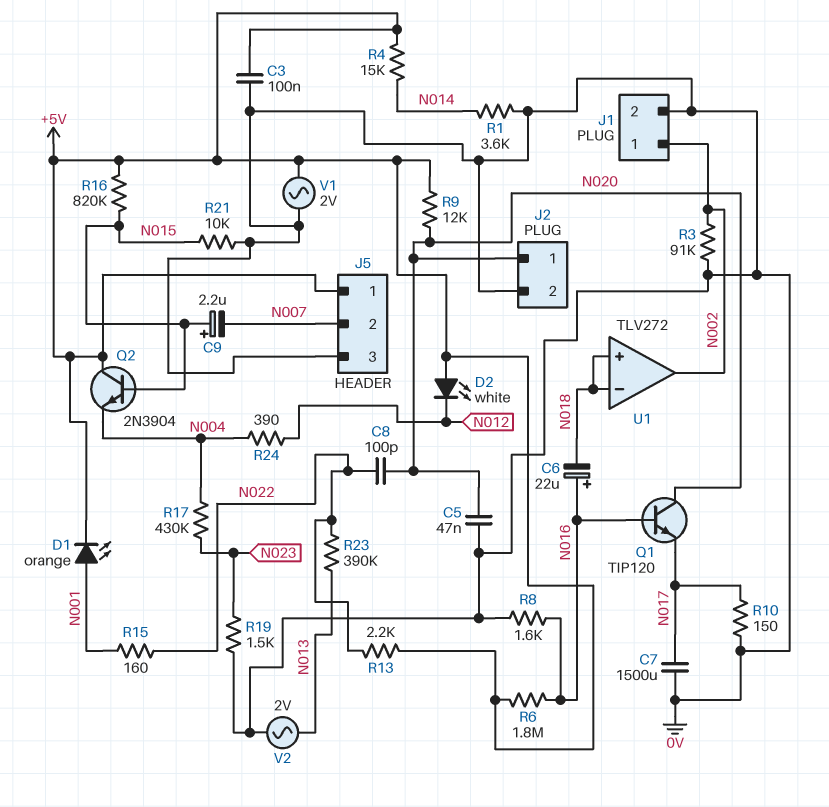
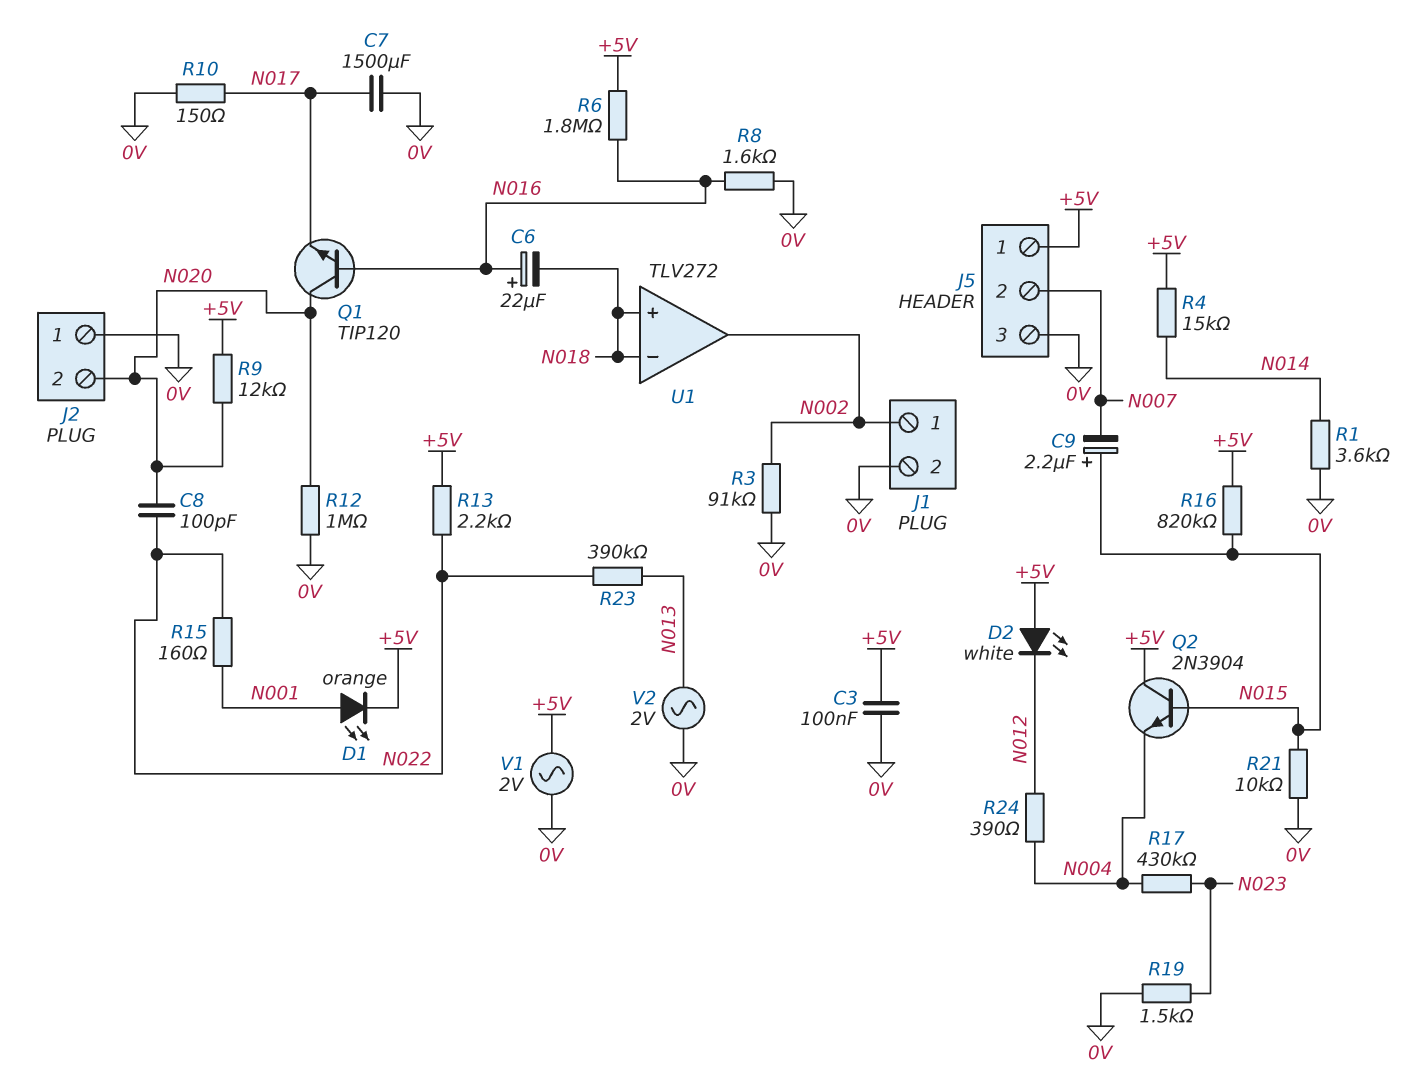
C5: 47nF (0V, N020) -> none
J2 pin 1: N020 -> 0V
J2 pin 2: 0V -> N020
R12: none -> 1M (0V, N020)

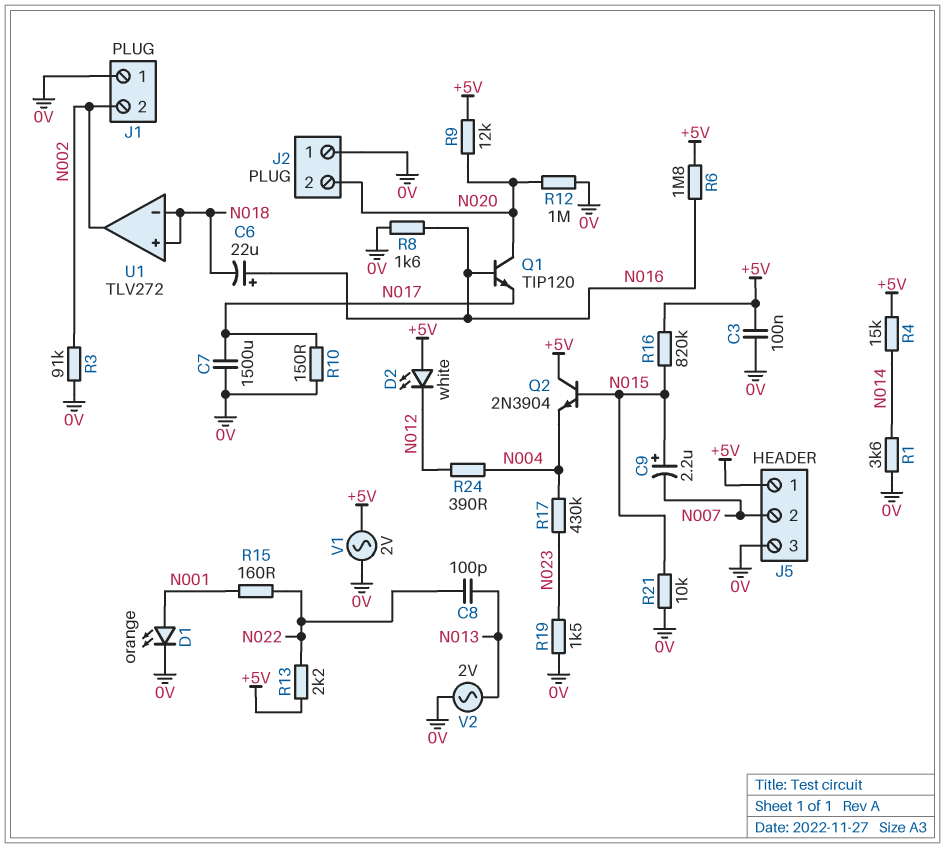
C8: 100pF (N020, N022) -> 100pF (N013, N022)
D1: LED orange (A N001, K +5V) -> LED orange (A N001, K 0V)
J1 pin 1: N002 -> 0V
J1 pin 2: 0V -> N002
R23: 390k (N013, N022) -> none

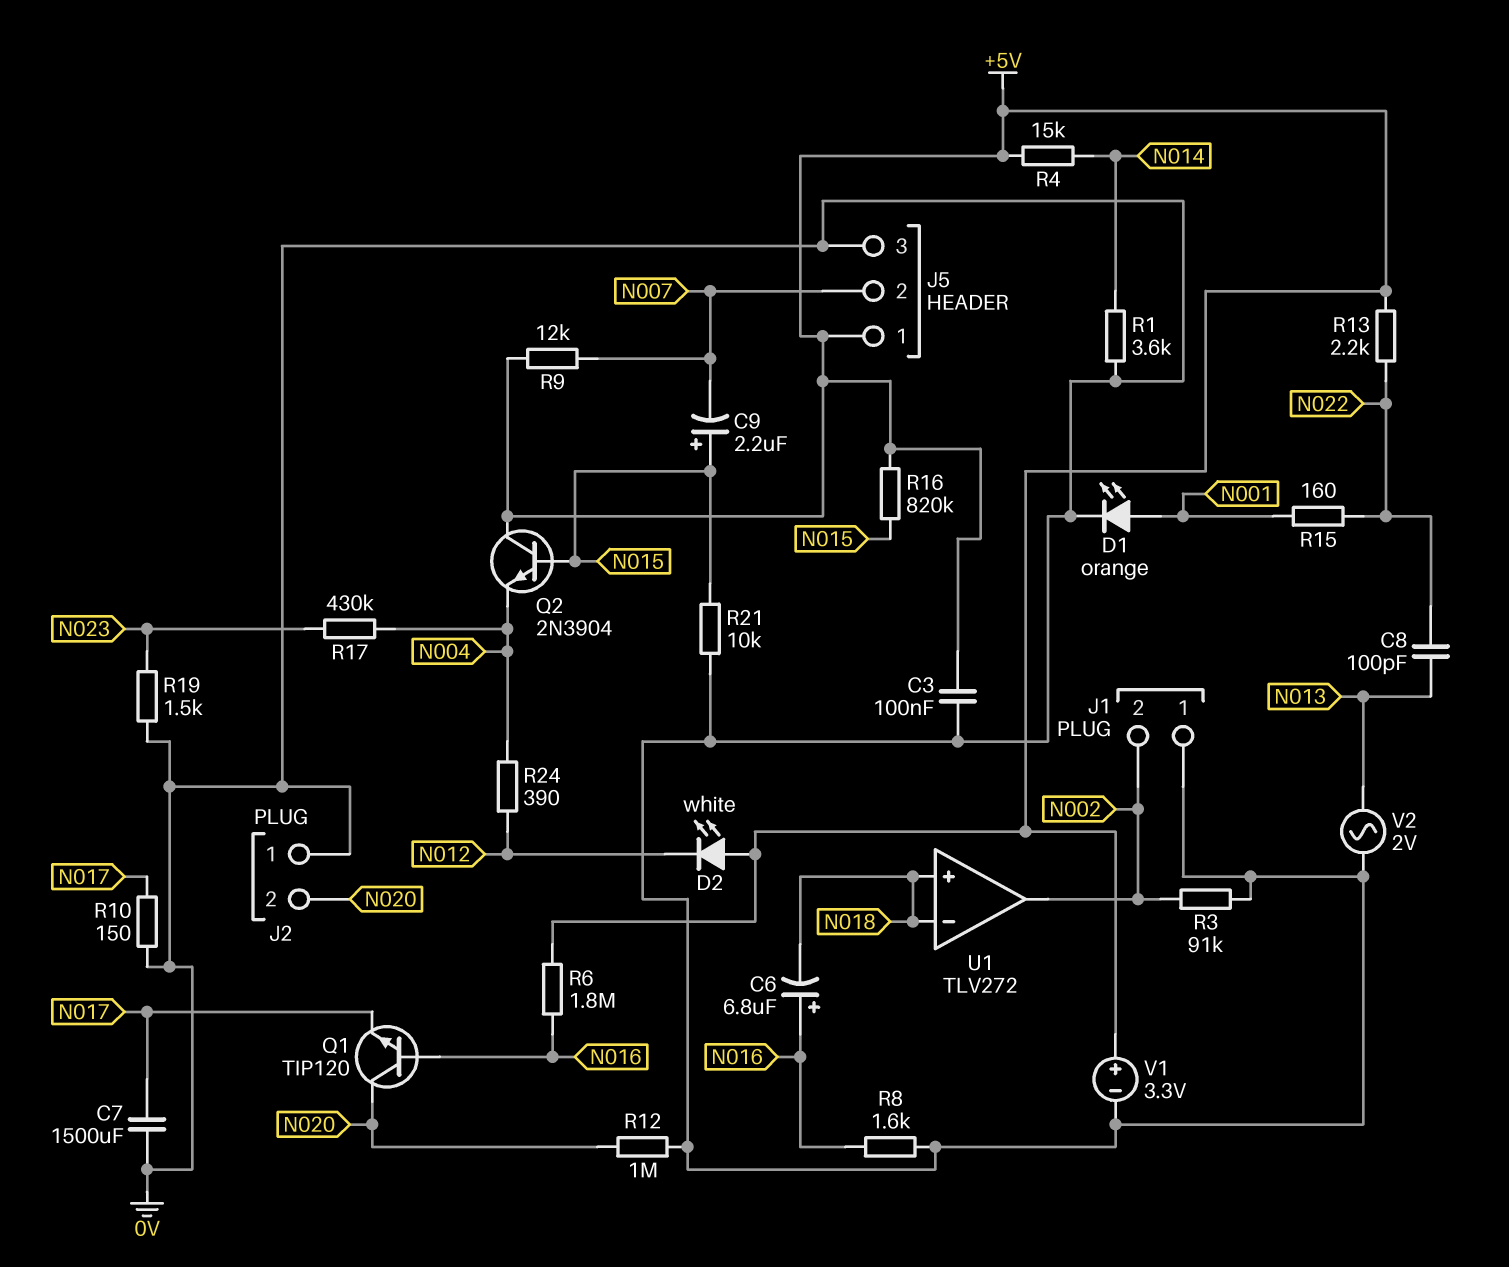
C6: 22uF (plus N016, minus N018) -> 6.8uF (plus N016, minus N018)
R9: 12k (+5V, N020) -> 12k (+5V, N007)
V1: AC 2V (+5V, 0V) -> 3.3V (plus +5V, minus 0V)

